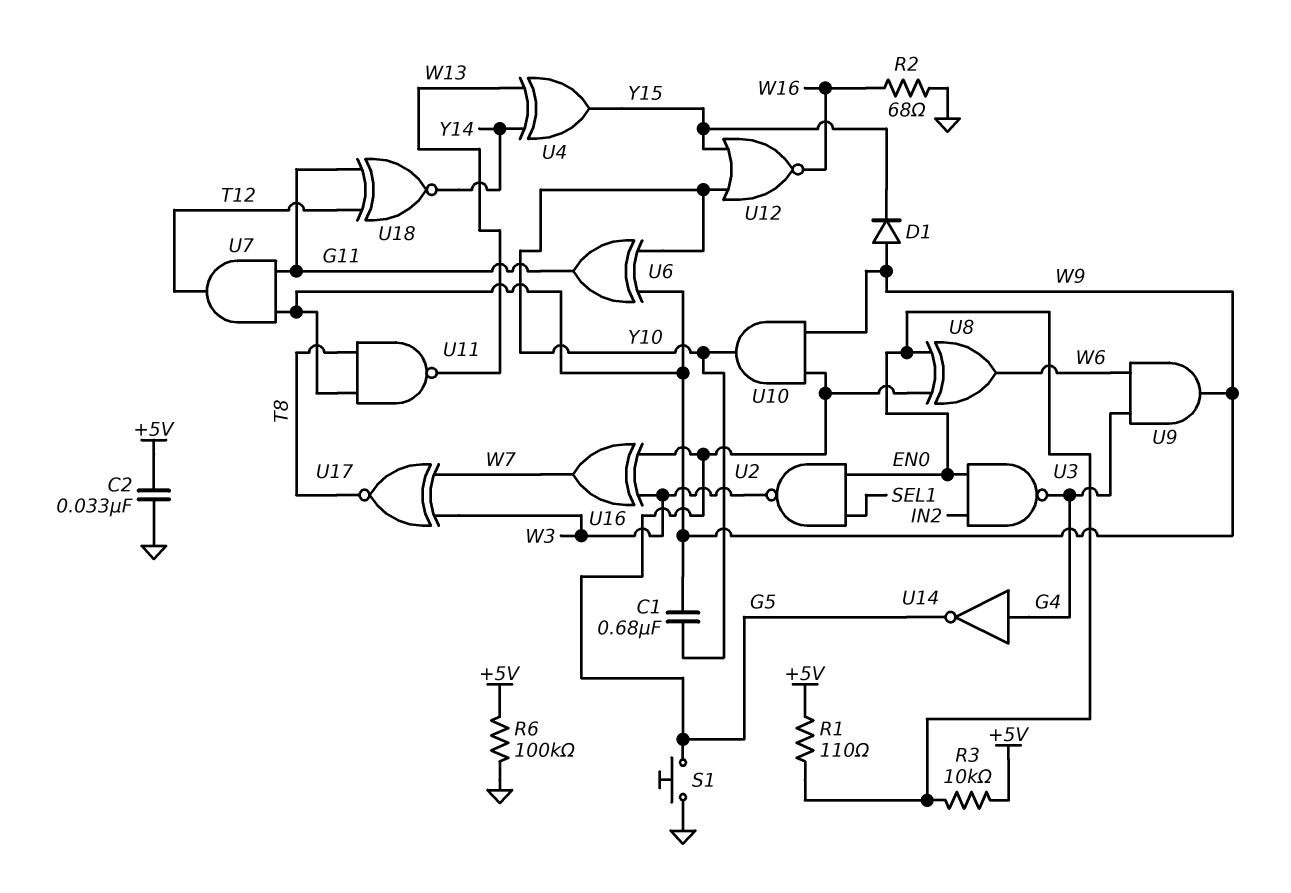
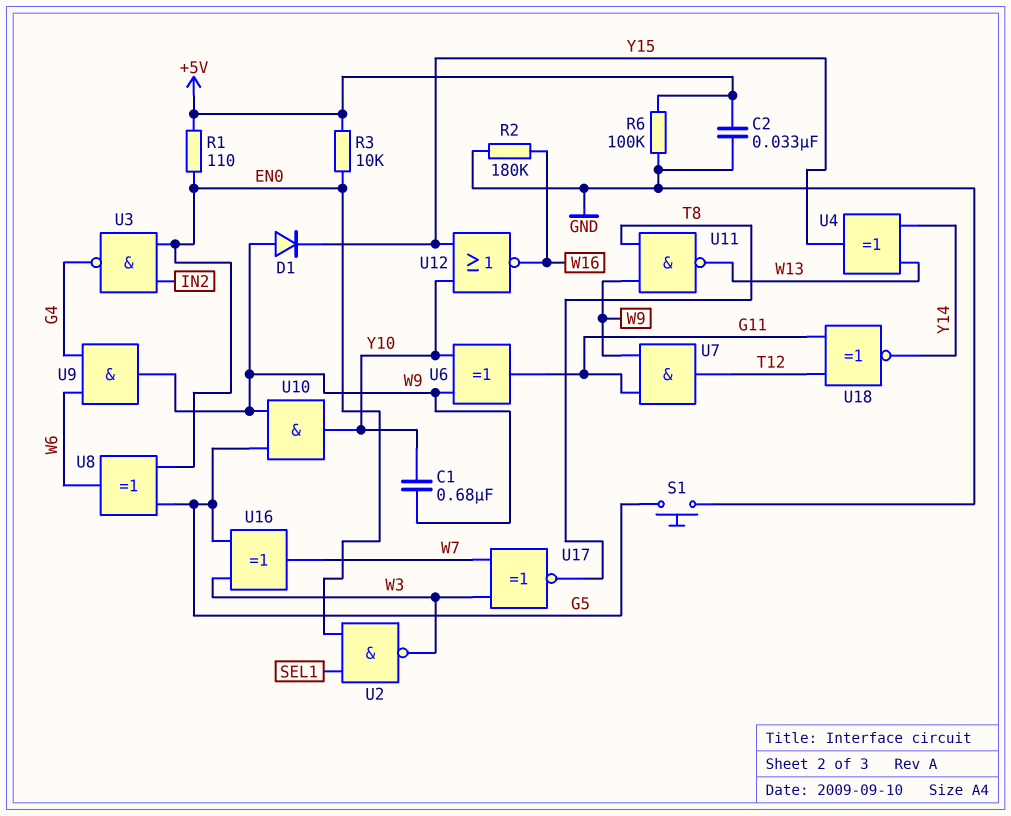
R2: 68 (GND, W16) -> 180k (GND, W16)
U14: NOT (in G4, out G5) -> none

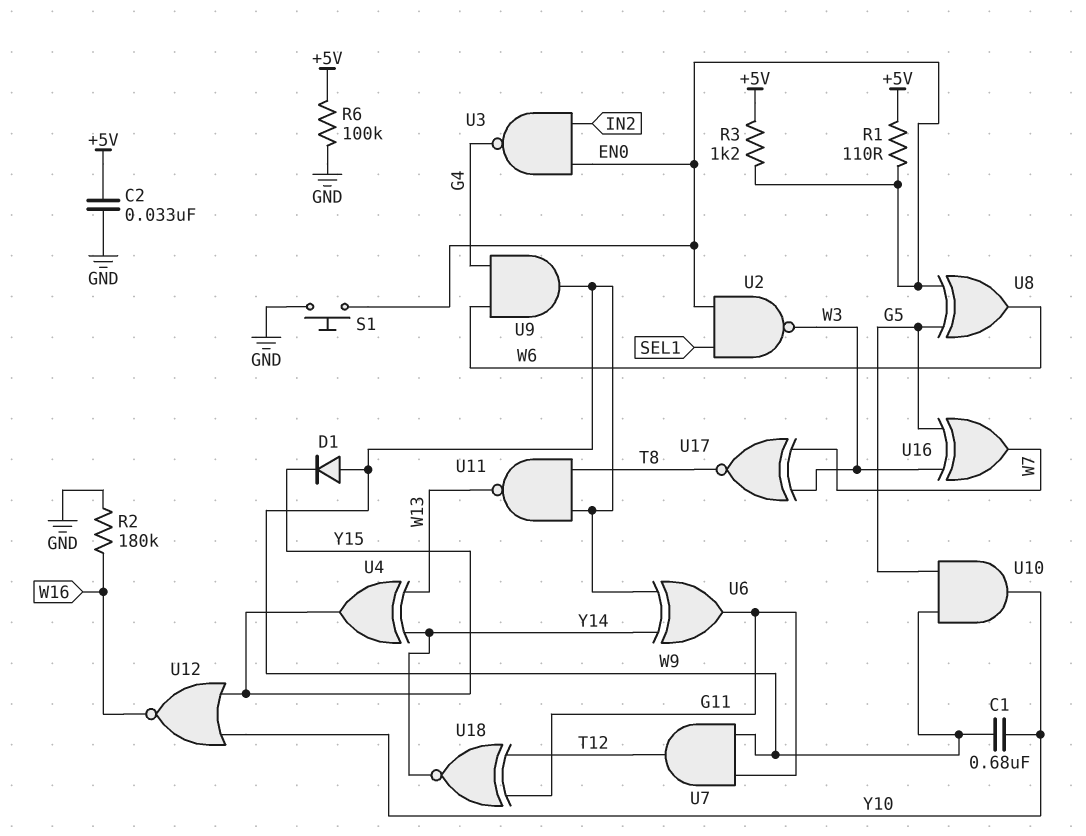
R3: 10k (+5V, EN0) -> 1.2k (+5V, EN0)
S1: button (G5, GND) -> button (EN0, GND)
U6: XOR (in W9, in Y10, out G11) -> XOR (in W9, in Y14, out G11)

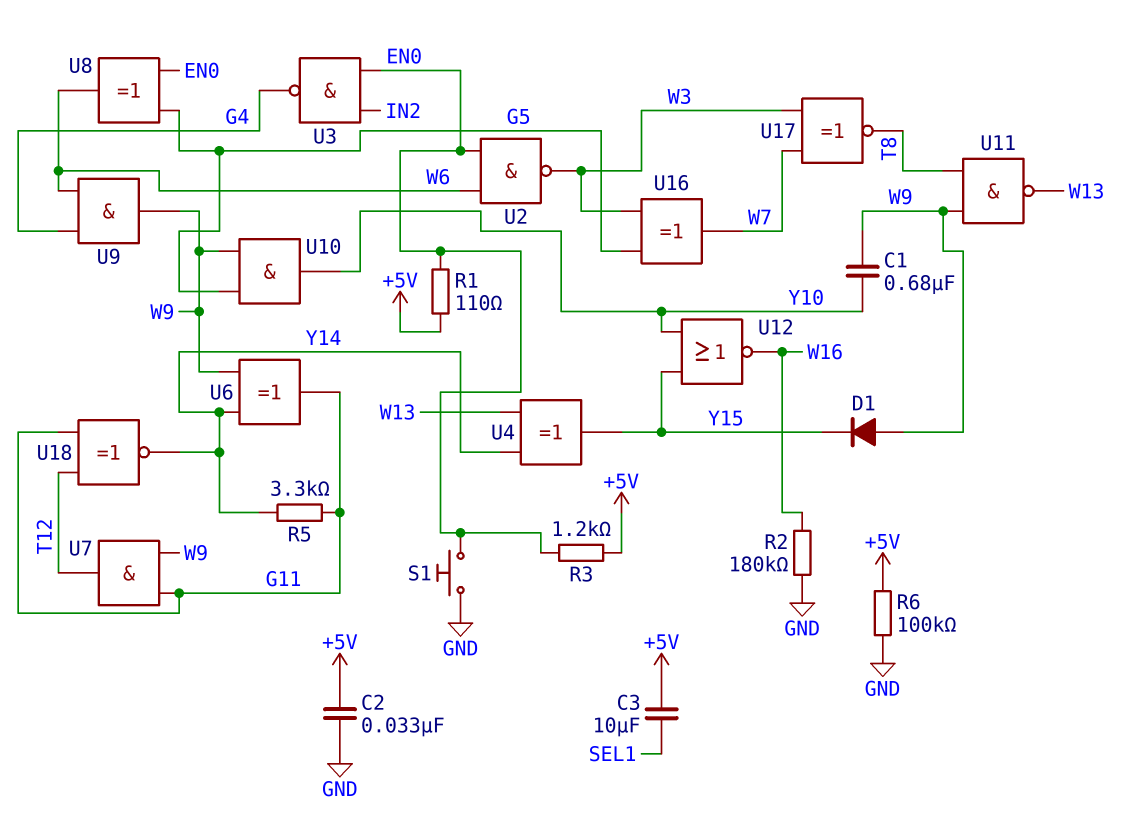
C3: none -> 10uF (+5V, SEL1)
R5: none -> 3.3k (G11, Y14)
U2: NAND (in EN0, in SEL1, out W3) -> NAND (in EN0, in W6, out W3)

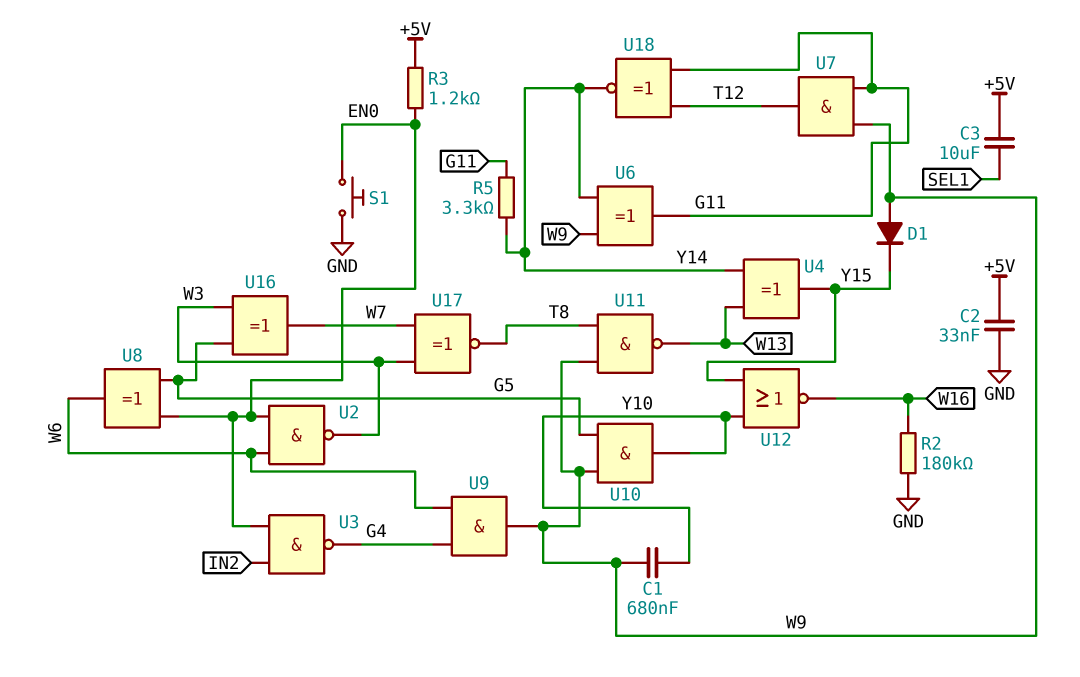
R1: 110 (+5V, EN0) -> none
R6: 100k (+5V, GND) -> none

